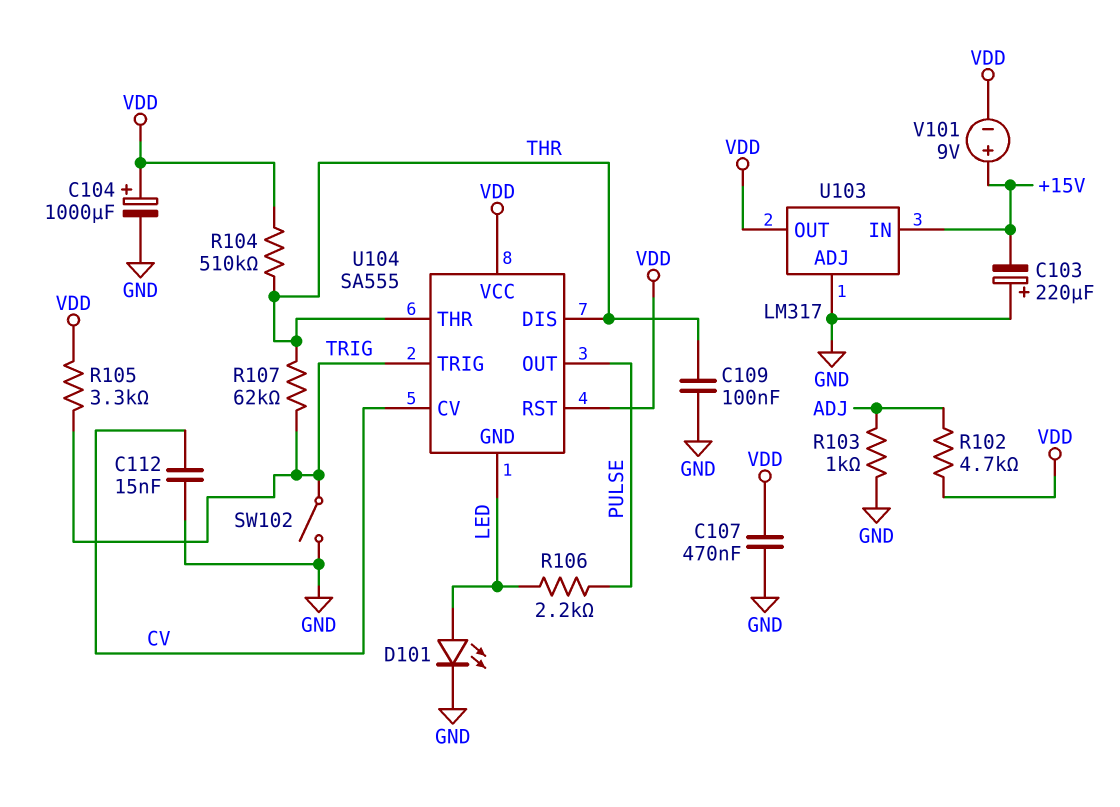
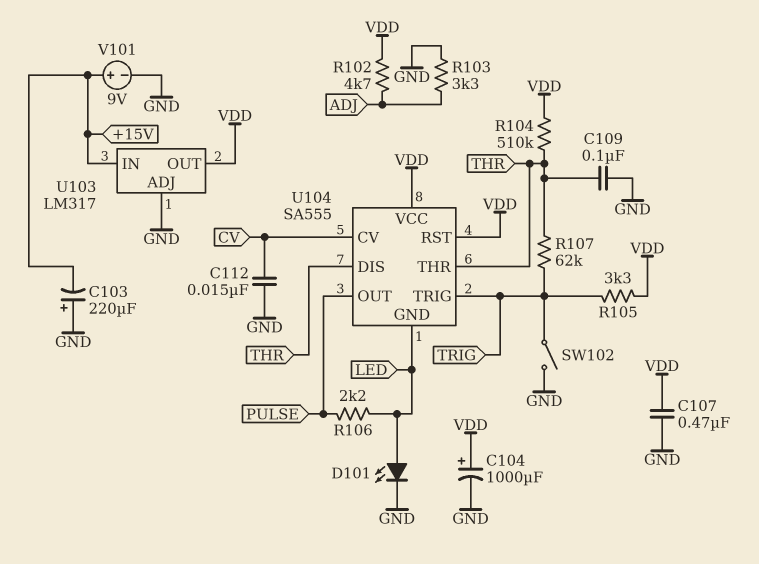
R103: 1k (ADJ, GND) -> 3.3k (ADJ, GND)
V101: 9V (plus +15V, minus VDD) -> 9V (plus +15V, minus GND)

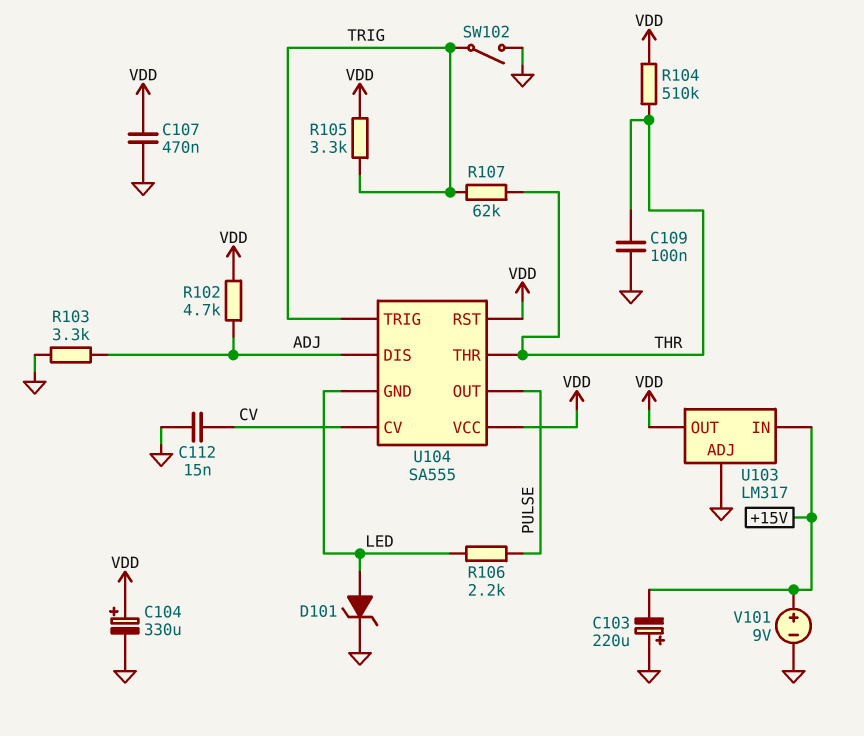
C104: 1000uF (plus VDD, minus GND) -> 330uF (plus VDD, minus GND)
D101: LED (A LED, K GND) -> zener (A LED, K GND)
U104 pin DIS: THR -> ADJ

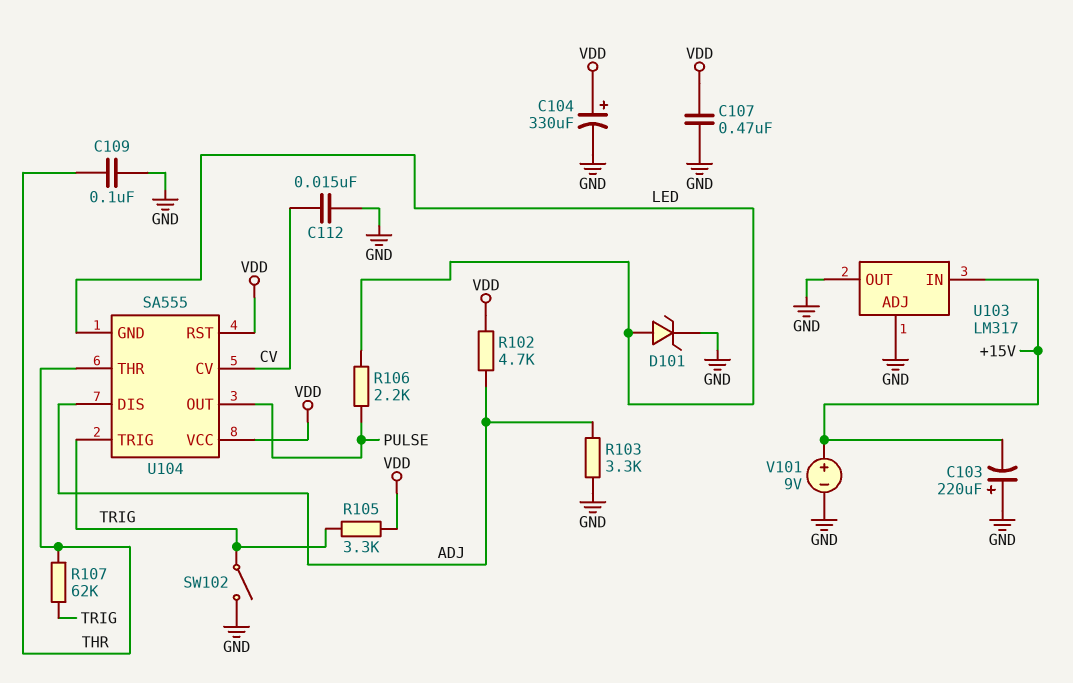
R104: 510k (THR, VDD) -> none
U103 pin OUT: VDD -> GND

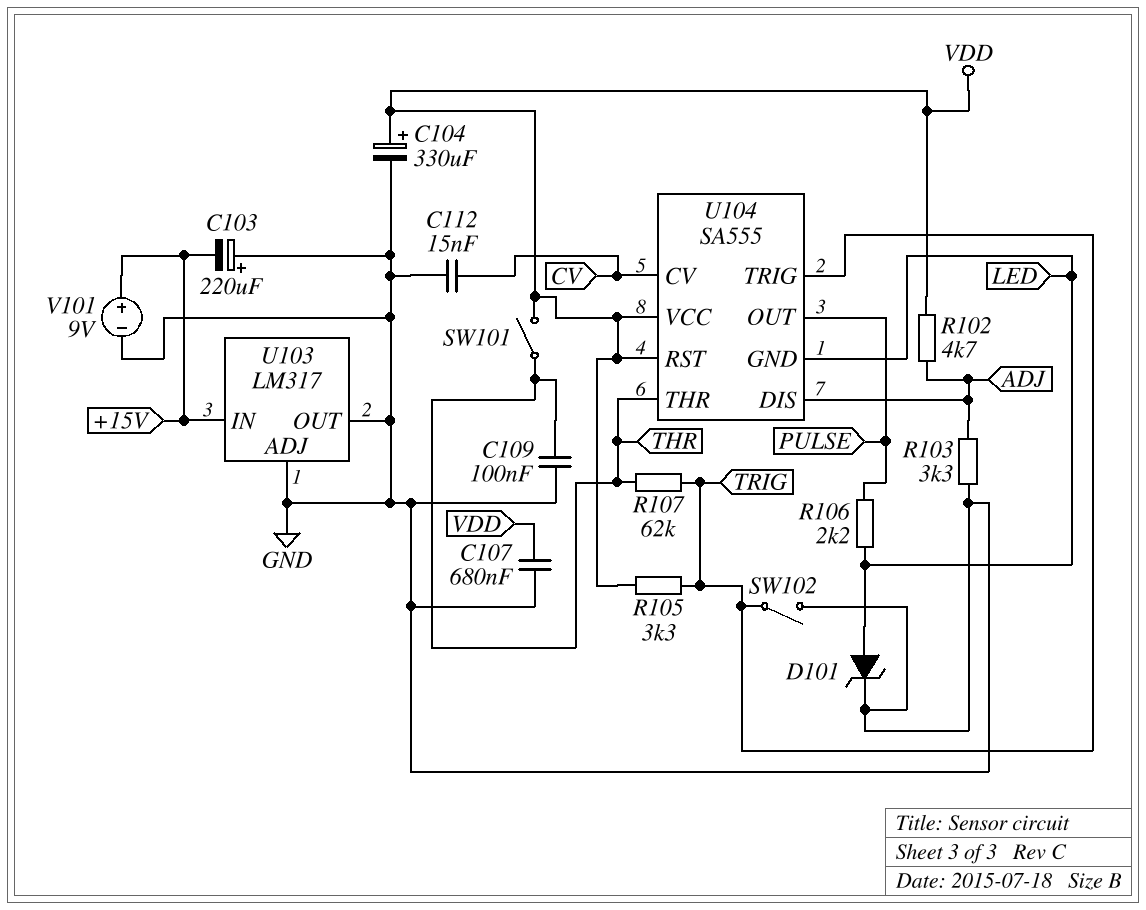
C107: 470nF (GND, VDD) -> 680nF (GND, VDD)
SW101: none -> switch (THR, VDD)

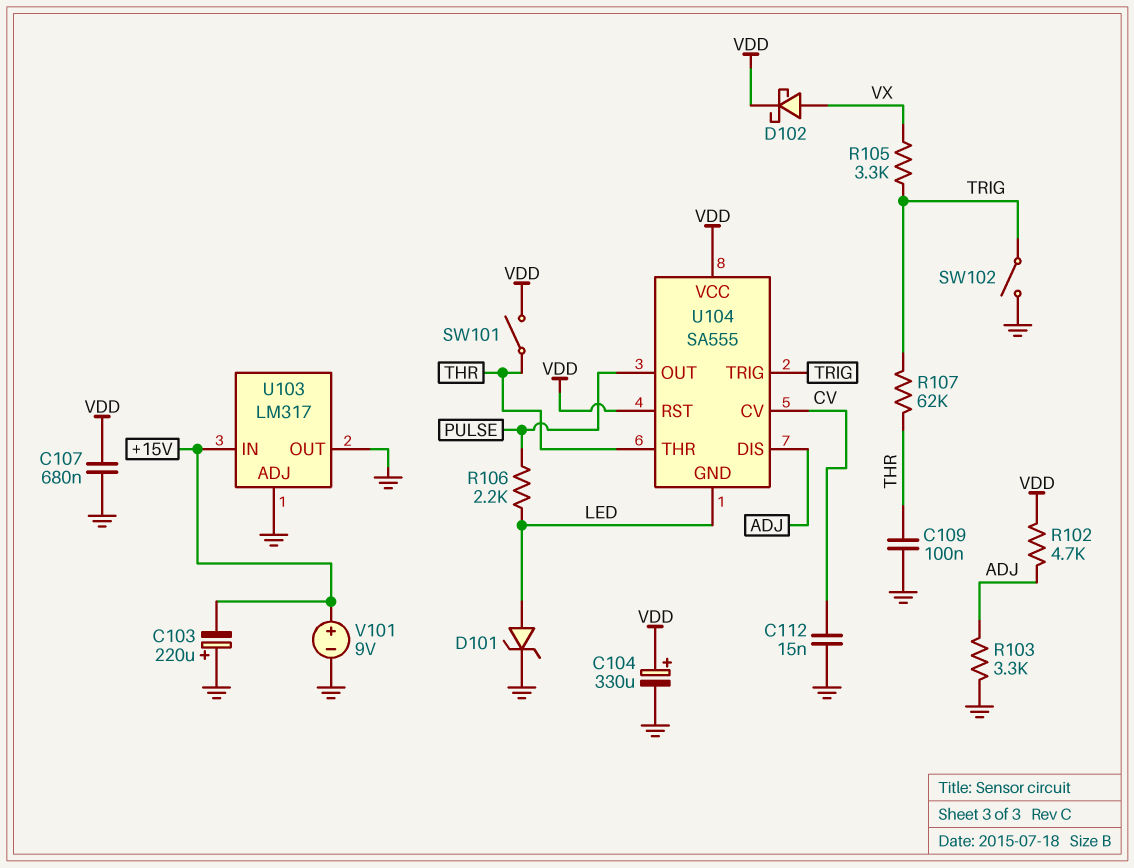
D102: none -> schottky (A VX, K VDD)
R105: 3.3k (TRIG, VDD) -> 3.3k (TRIG, VX)

